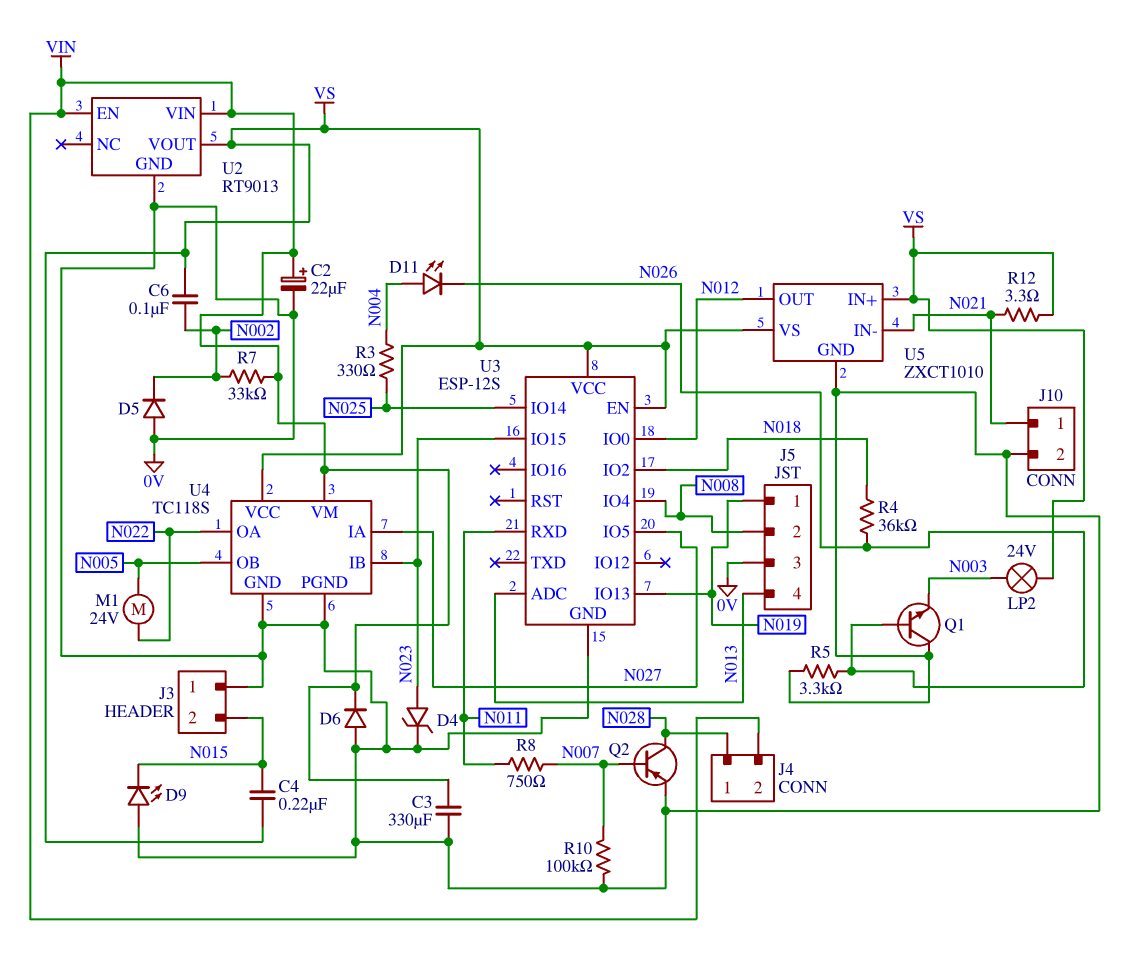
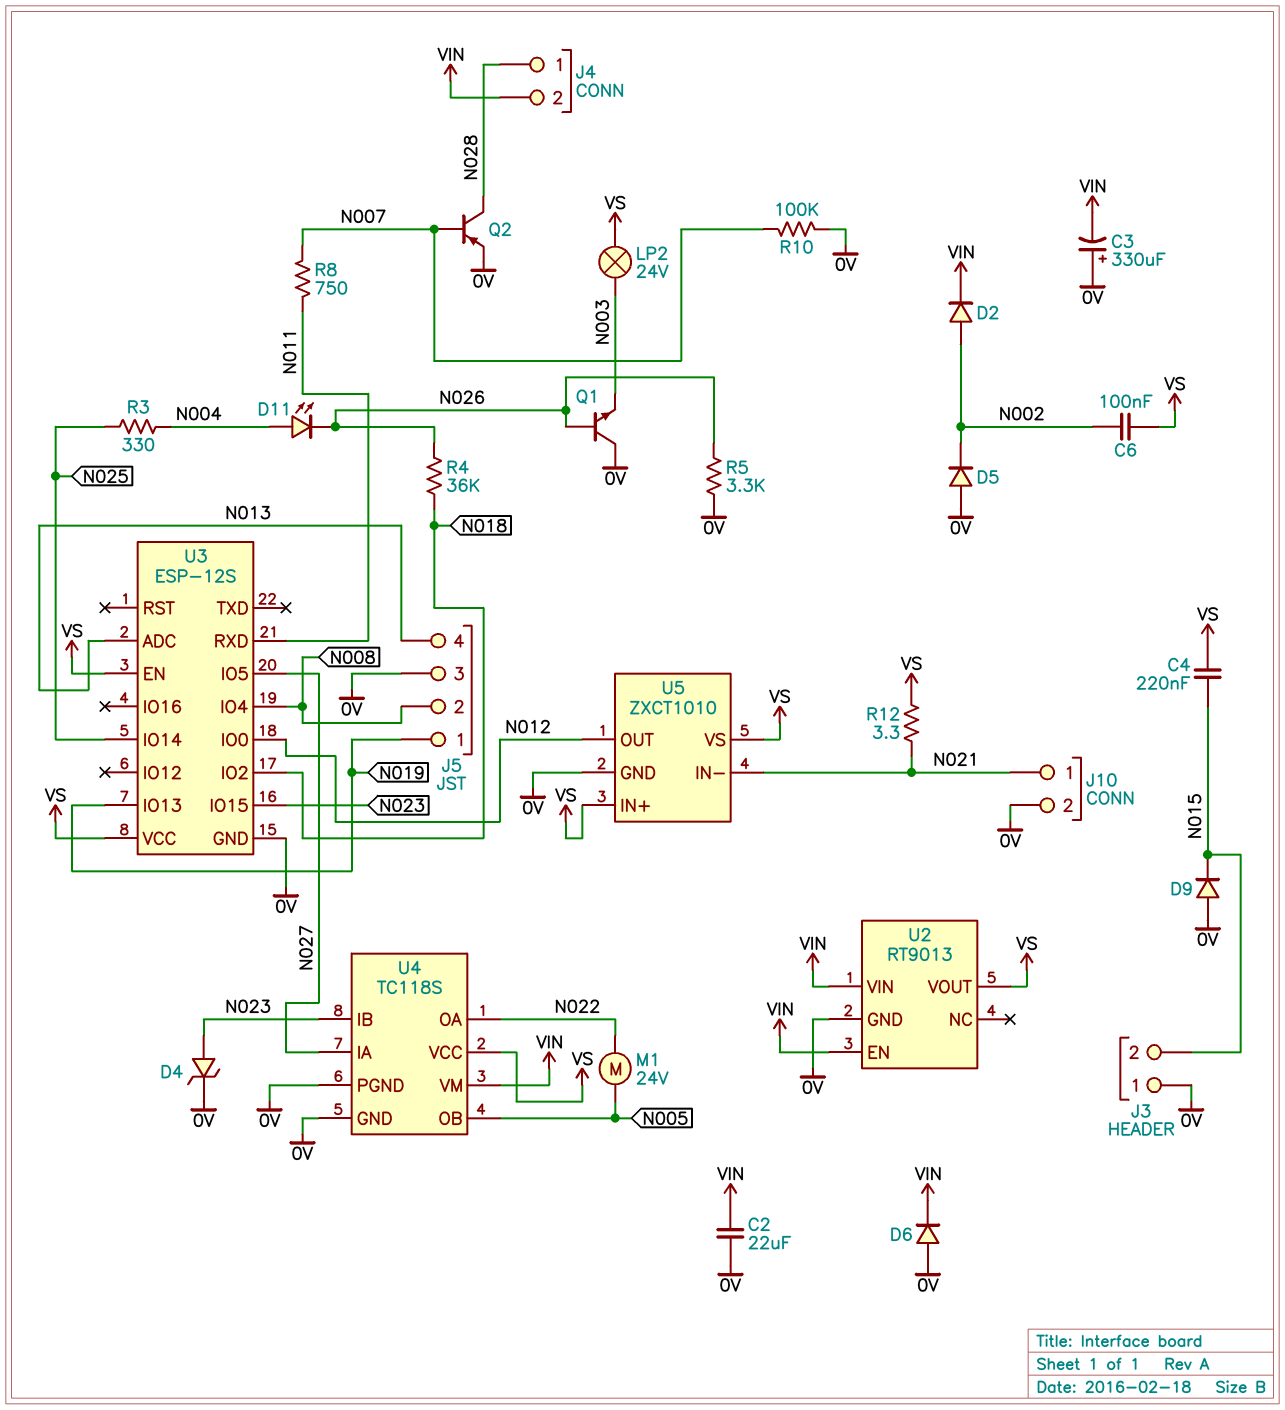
C2: 22uF (plus VIN, minus 0V) -> 22uF (0V, VIN)
C3: 330uF (0V, VIN) -> 330uF (plus 0V, minus VIN)
D2: none -> diode (A N002, K VIN)
D9: LED (A 0V, K N015) -> diode (A 0V, K N015)
R7: 33k (N002, VIN) -> none

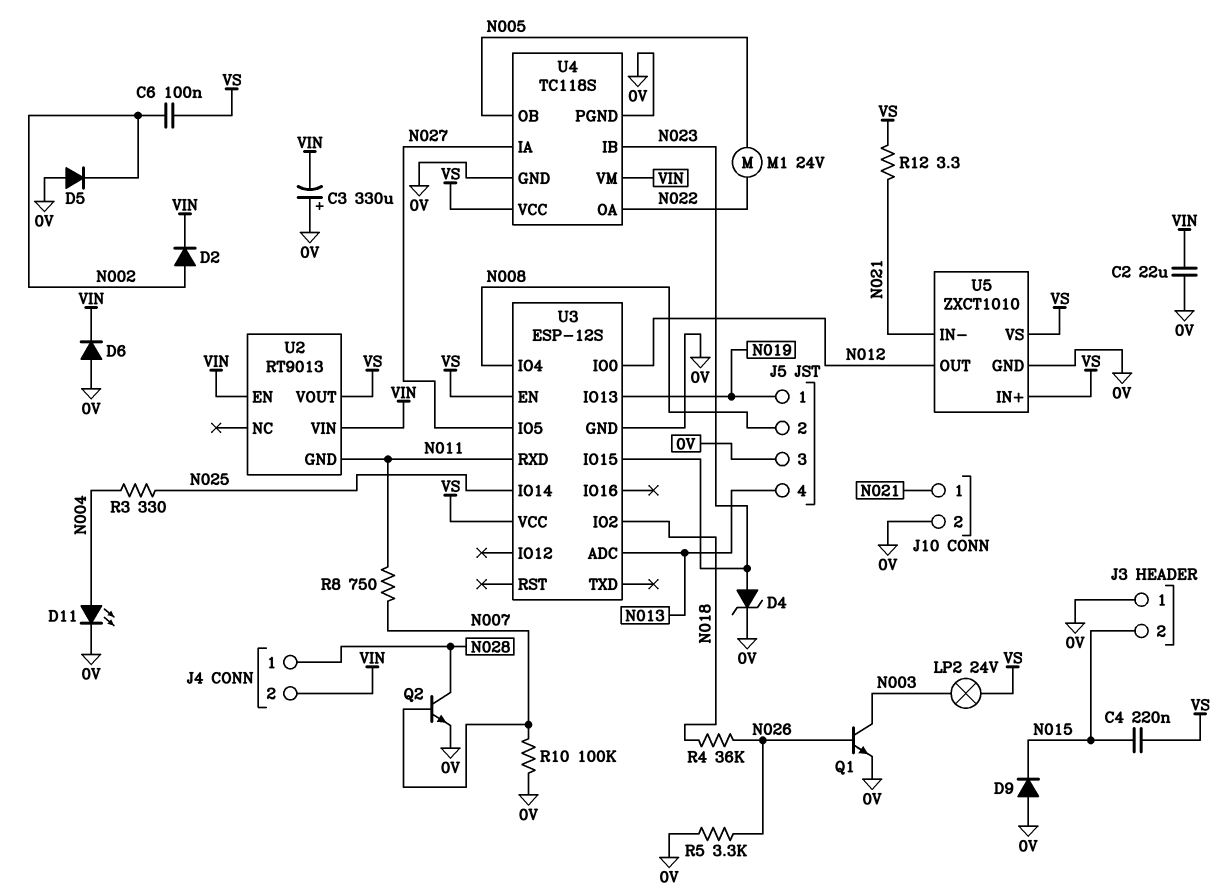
D11: LED (A N004, K N026) -> LED (A N004, K 0V)
Q1: NPN (B N026, C 0V, E N003) -> NPN (B N026, C N003, E 0V)
Q2: PNP (B N007, C N028, E 0V) -> NPN (B N007, C N028, E 0V)
U2 pin GND: 0V -> N011

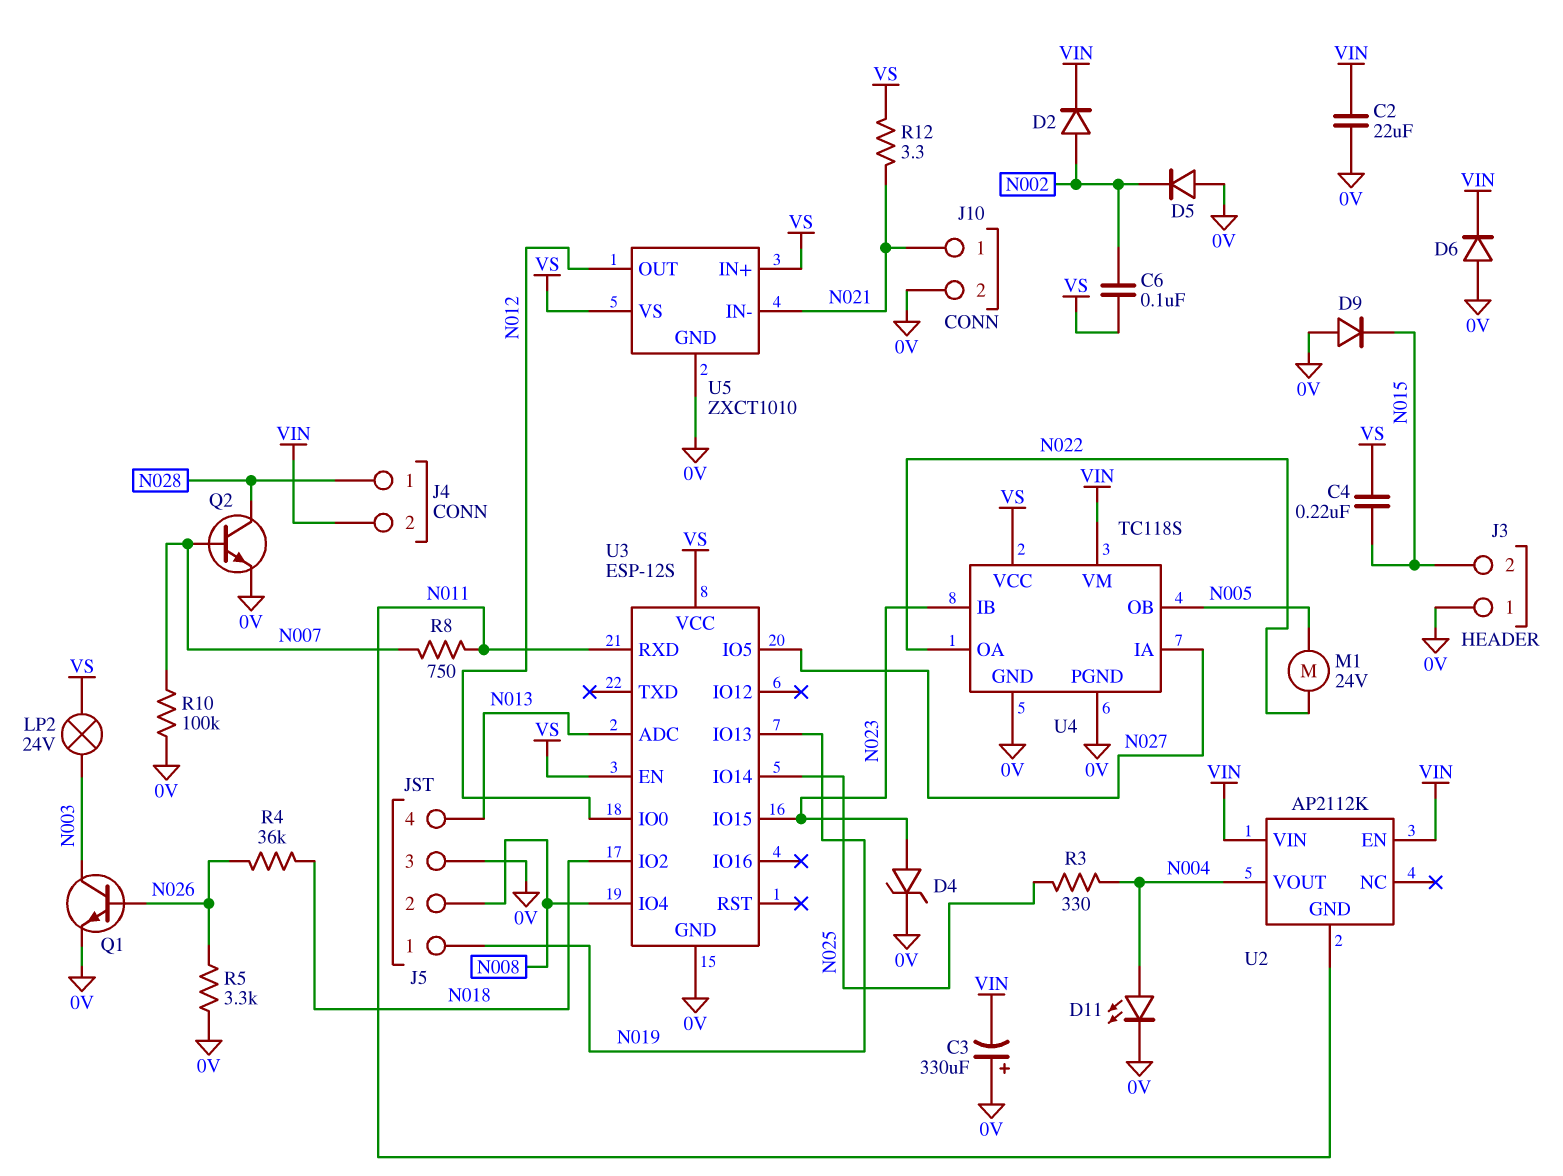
U2: RT9013 -> AP2112K
U2 pin VOUT: VS -> N004

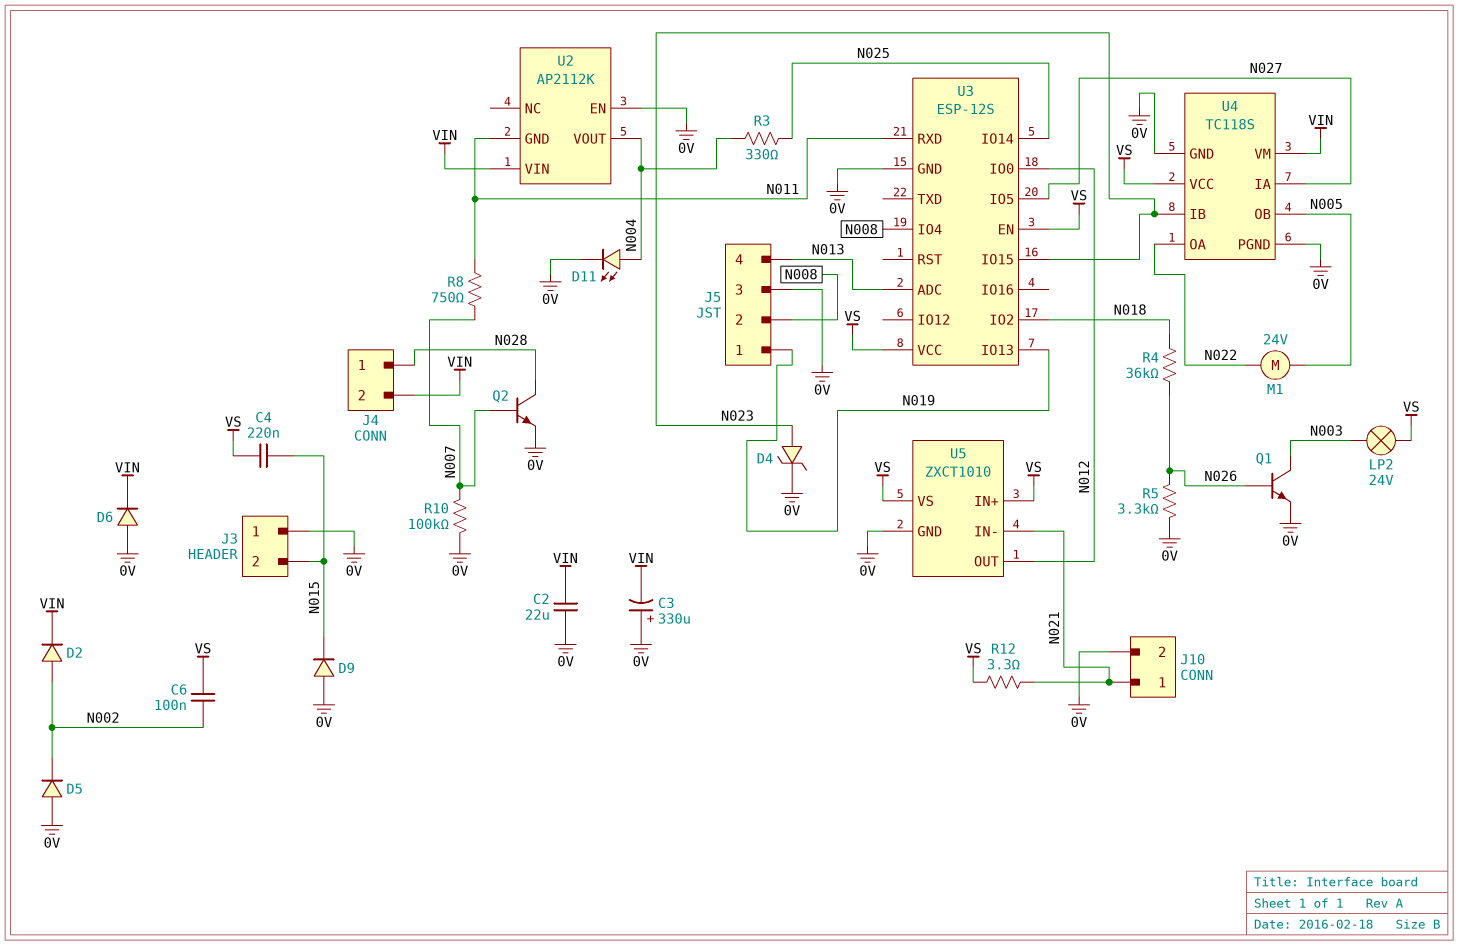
U2 pin EN: VIN -> 0V

